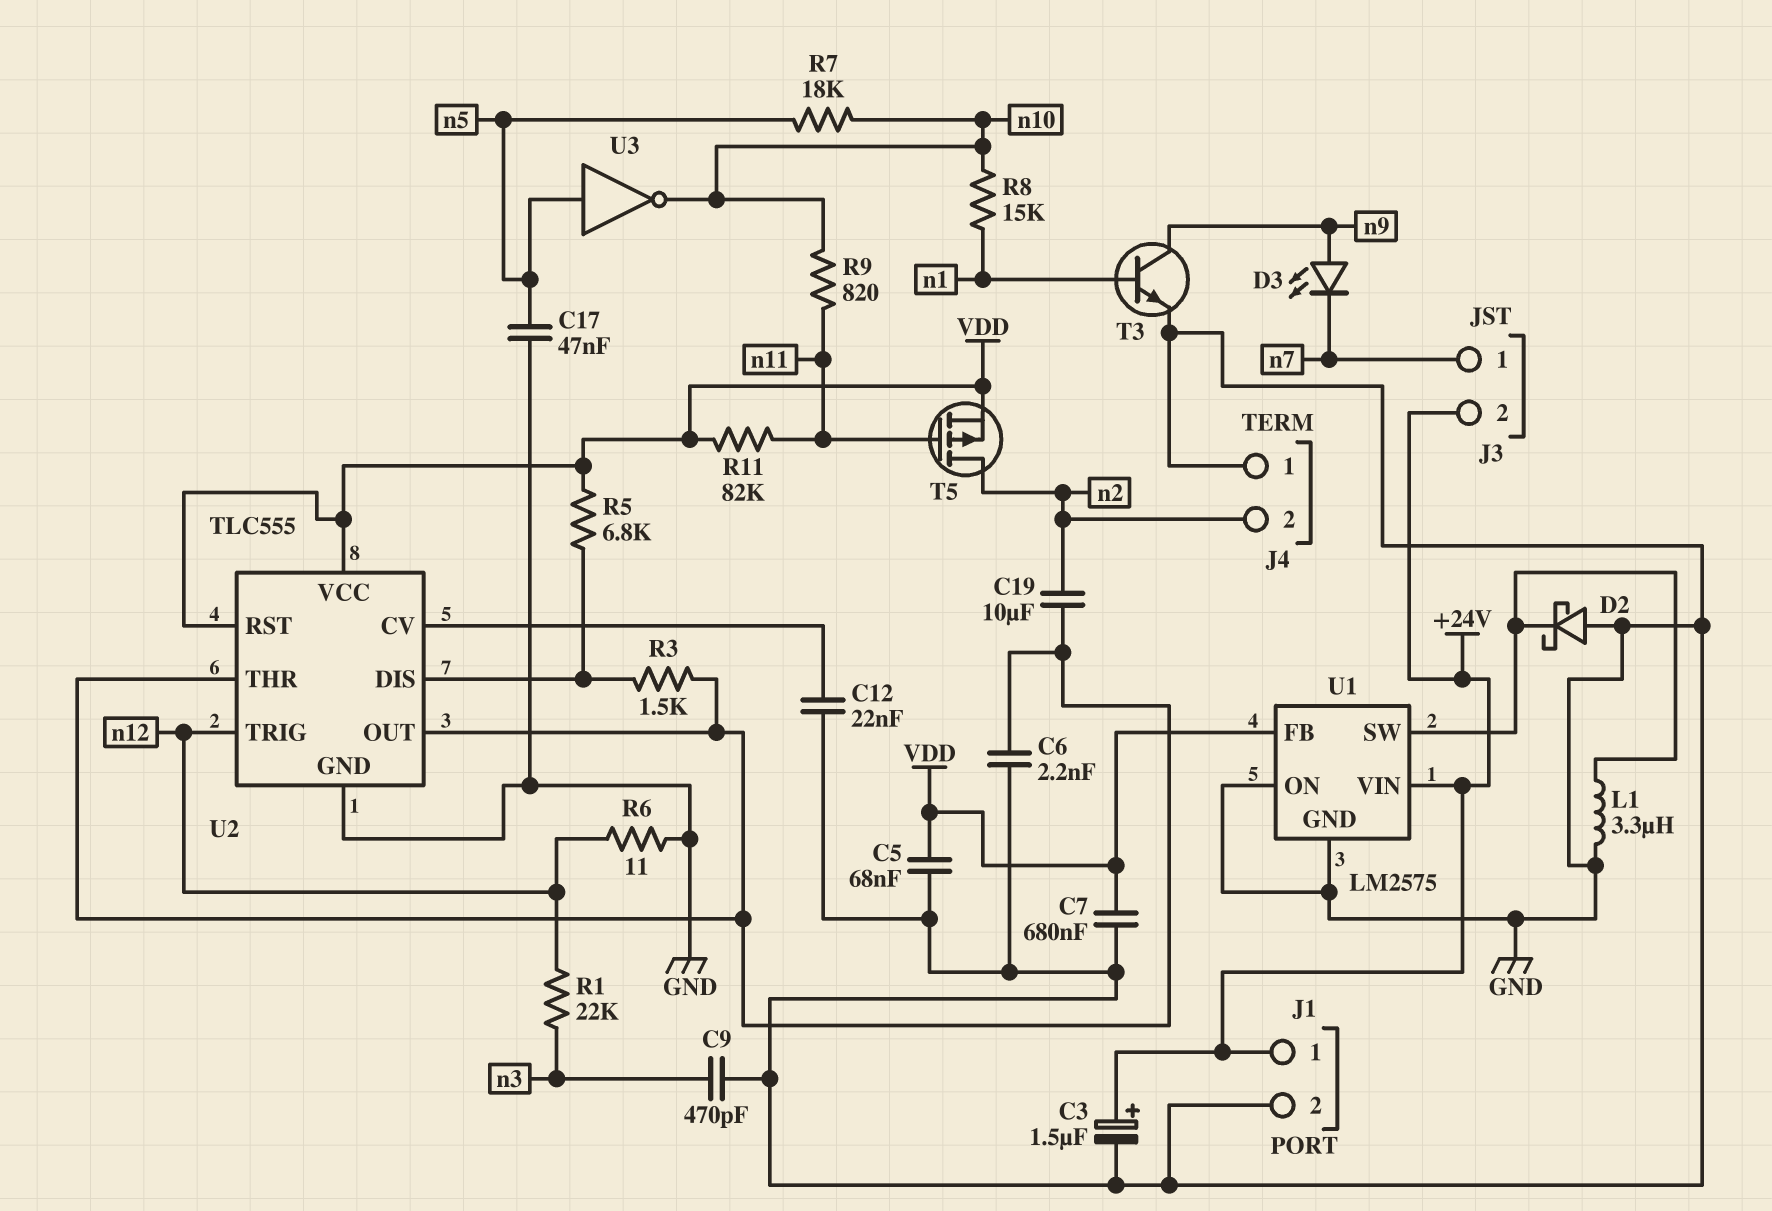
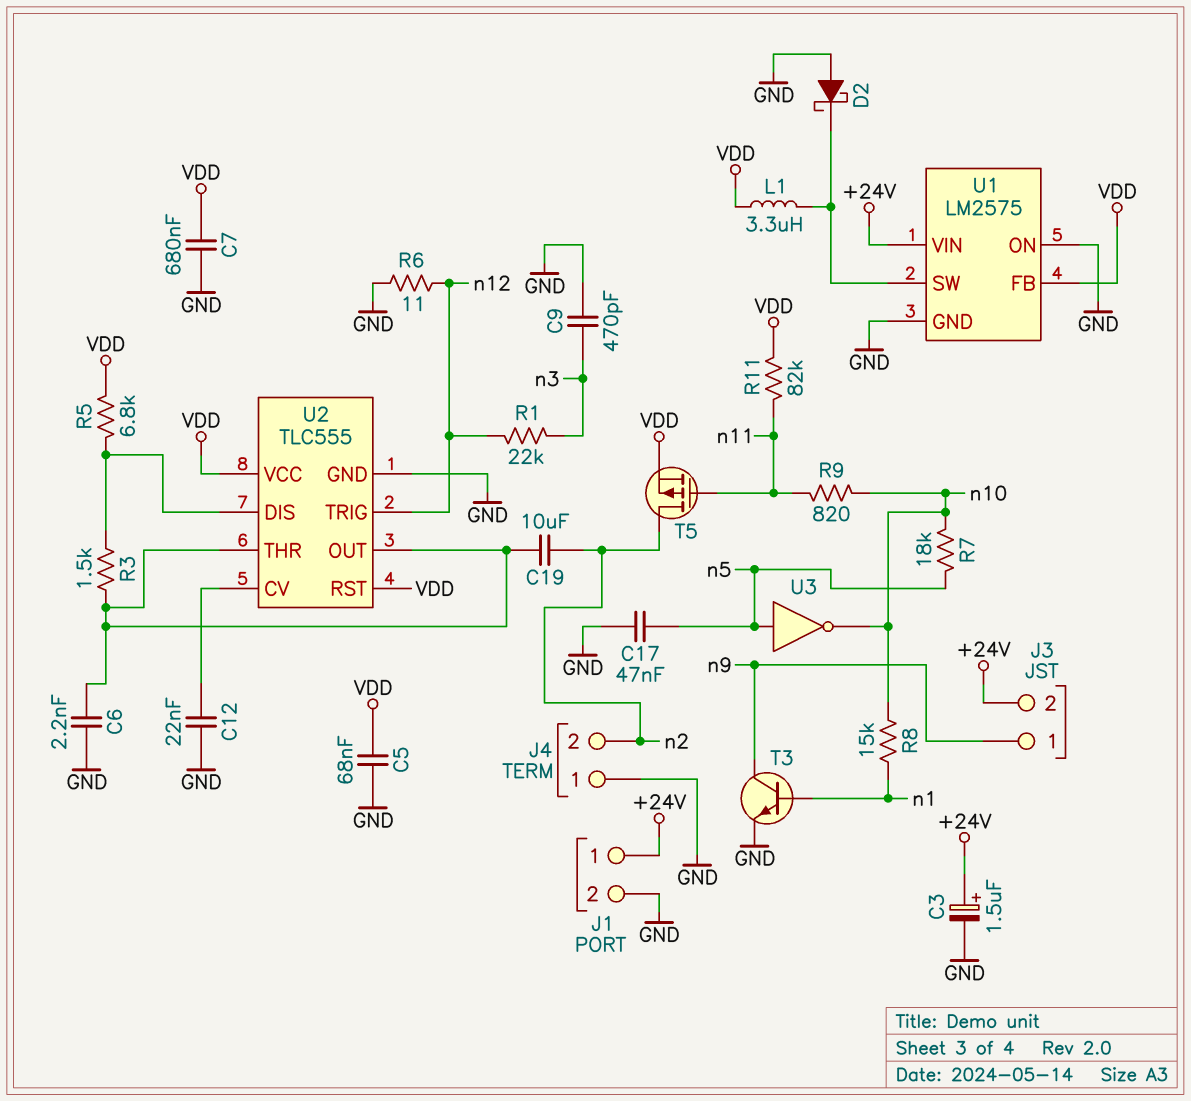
D3: LED (A n9, K n7) -> none
J3 pin 1: n7 -> n9
L1: 3.3uH (GND, U1/SW) -> 3.3uH (U1/SW, VDD)

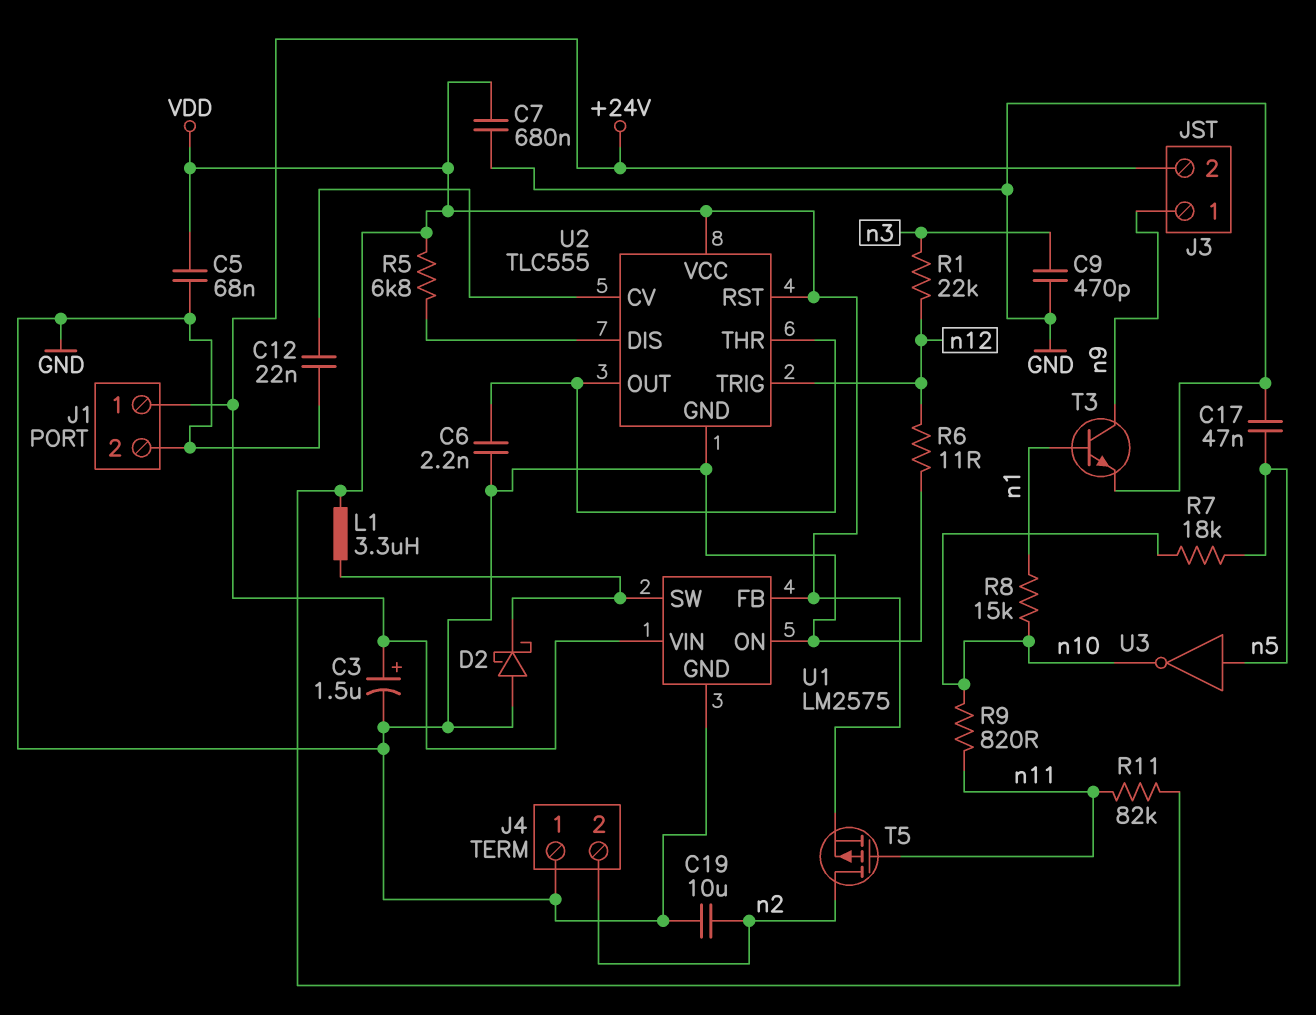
C19: 10uF (U2/OUT, n2) -> 10uF (GND, n2)
R3: 1.5k (U2/DIS, U2/OUT) -> none

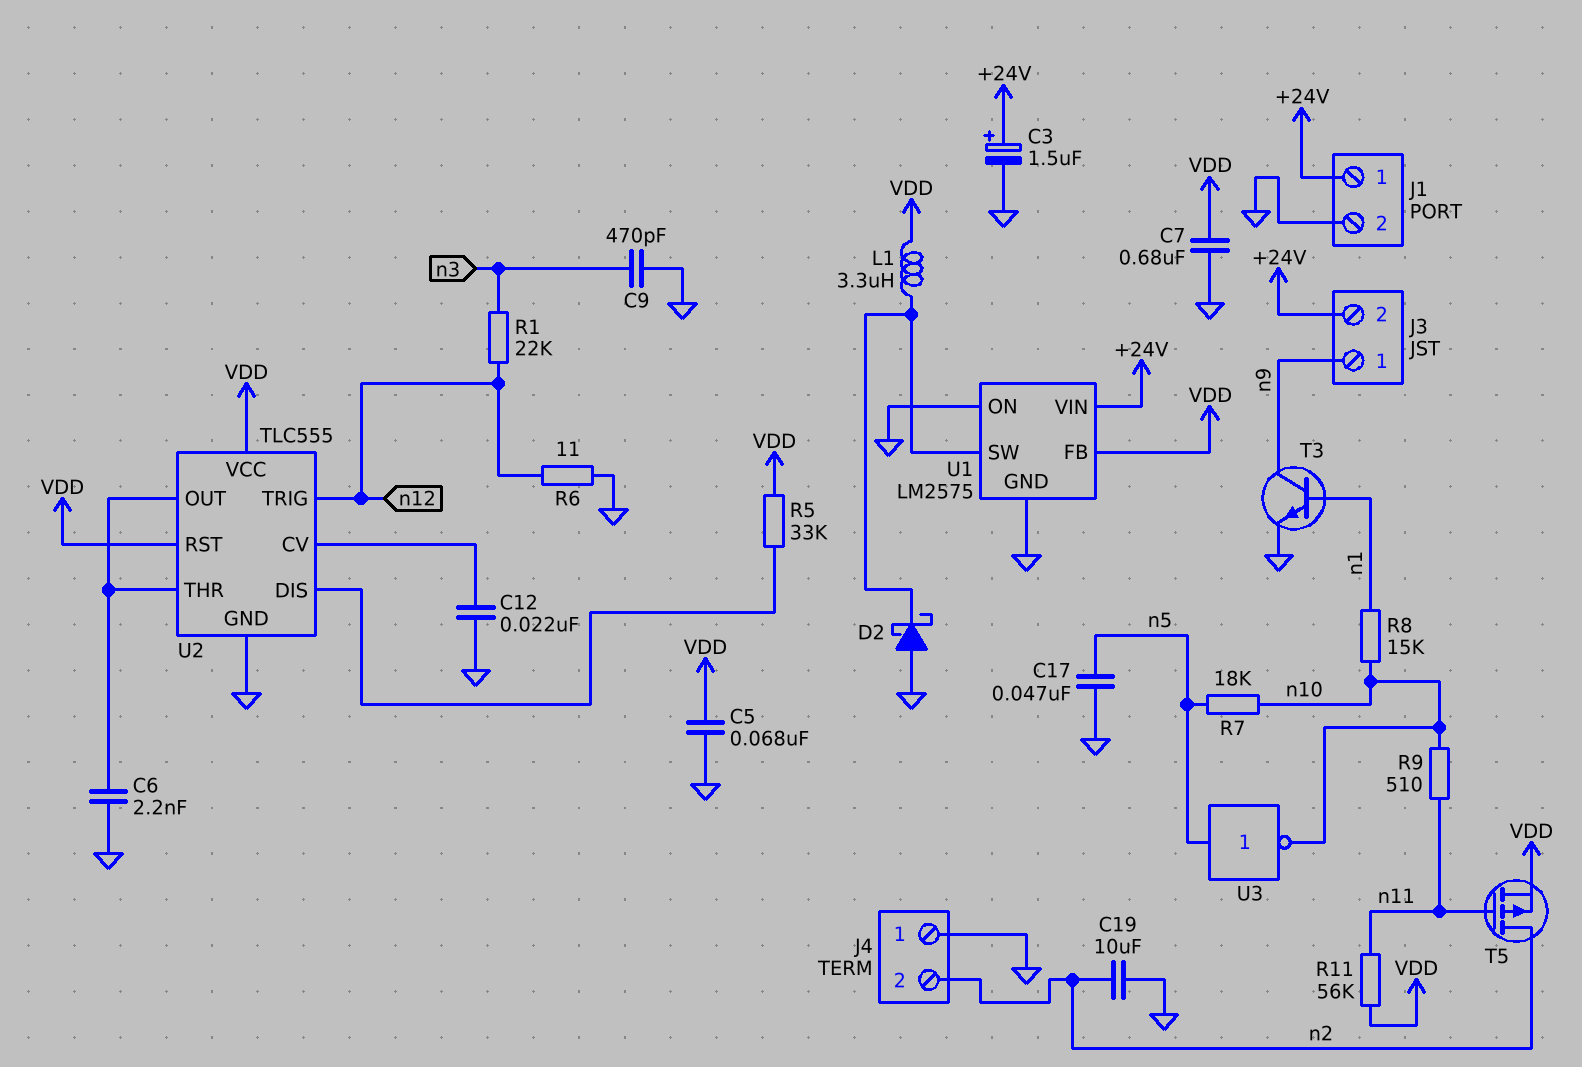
R5: 6.8k (U2/DIS, VDD) -> 33k (U2/DIS, VDD)
R9: 820 (n10, n11) -> 510 (n10, n11)
R11: 82k (VDD, n11) -> 56k (VDD, n11)

